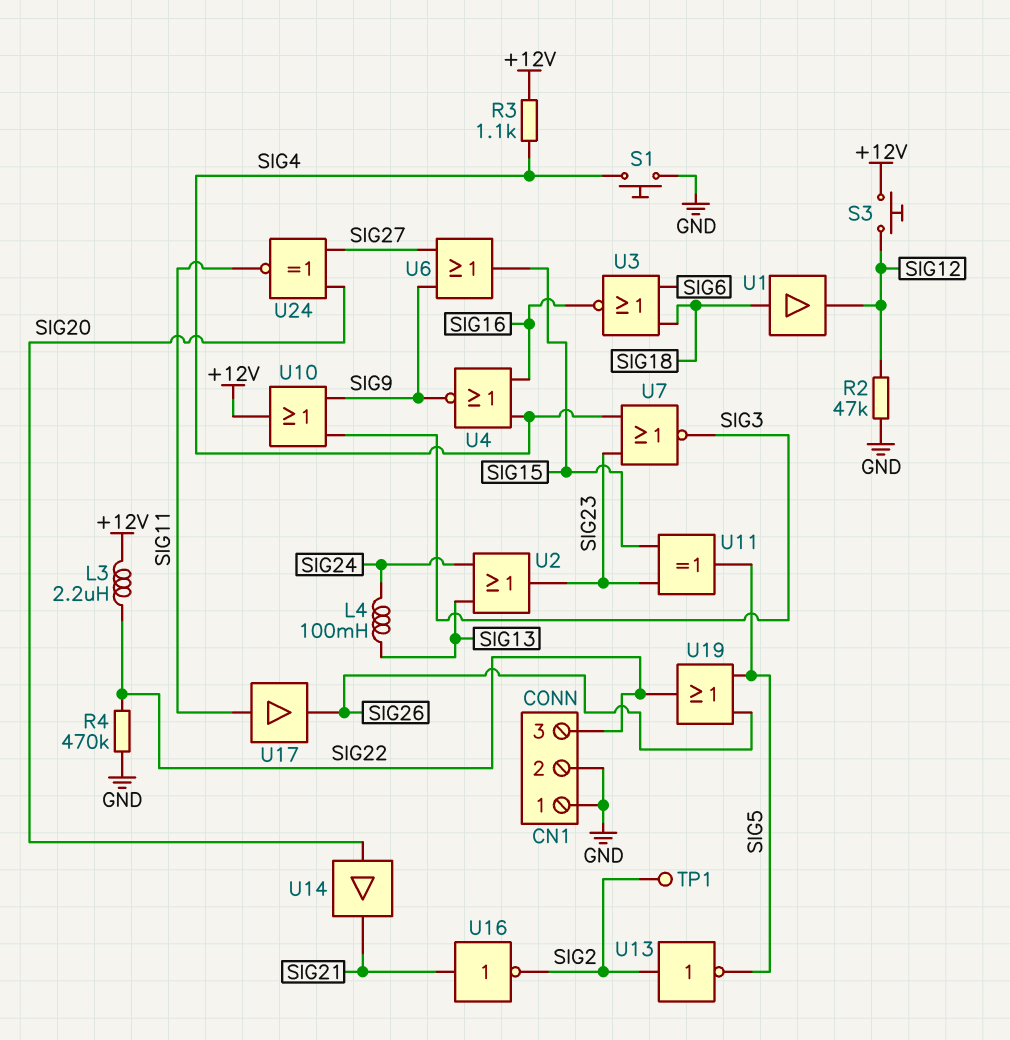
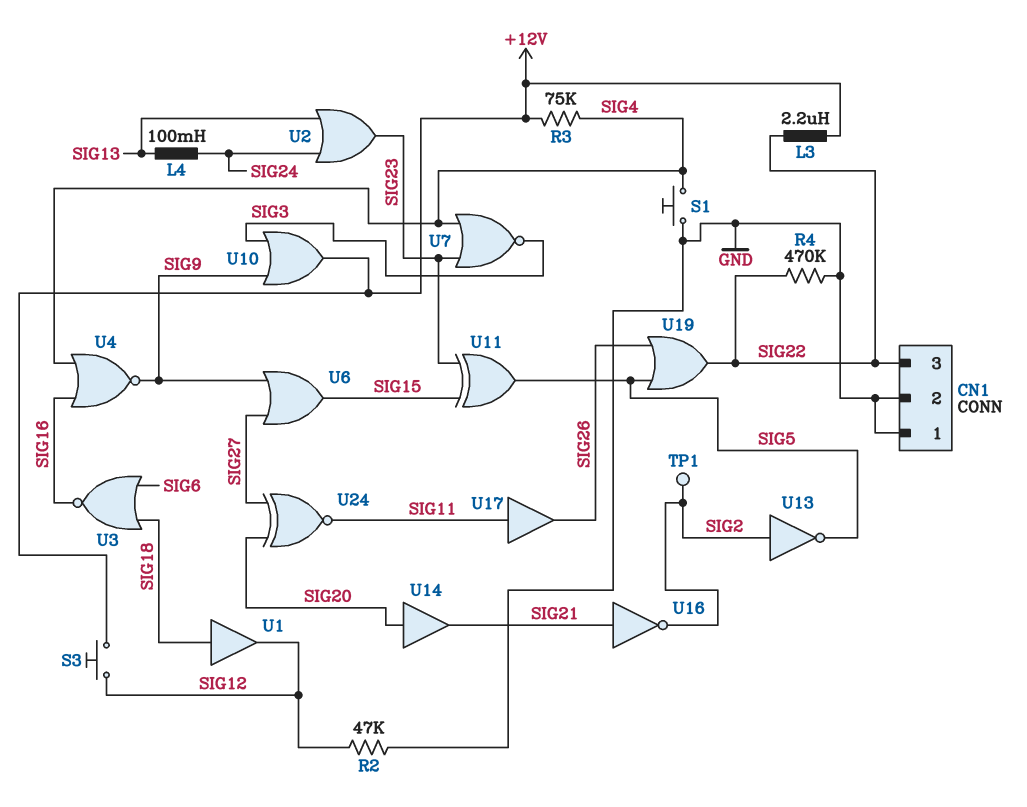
R3: 1.1k (+12V, SIG4) -> 75k (+12V, SIG4)

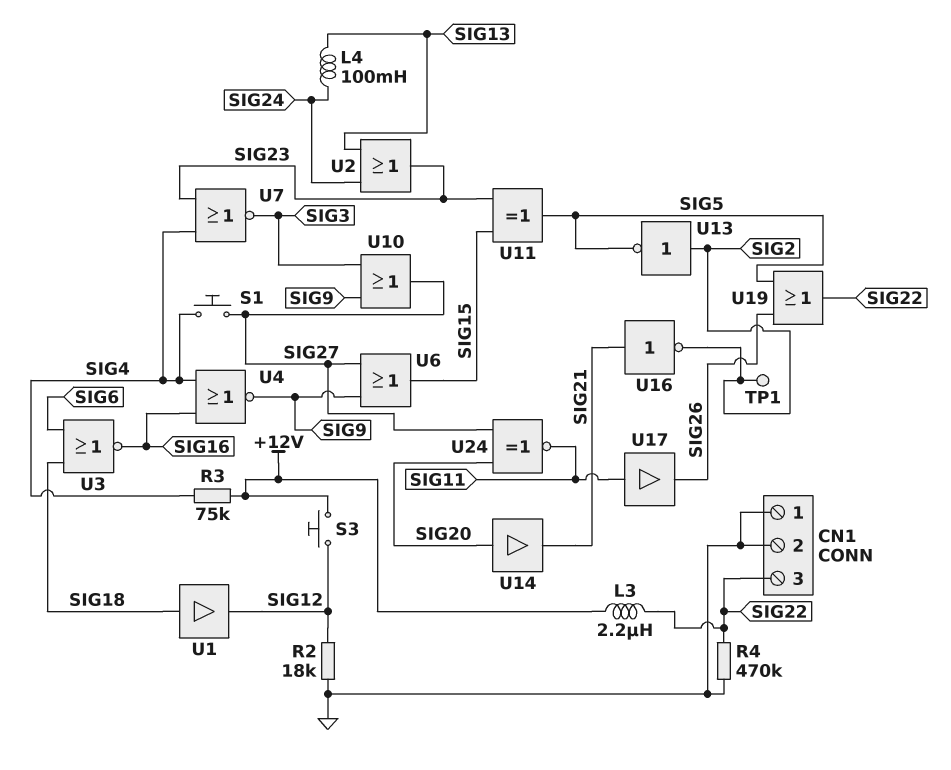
R2: 47k (GND, SIG12) -> 18k (GND, SIG12)
S1: button (GND, SIG4) -> button (SIG4, SIG27)
U10: OR (in SIG3, in SIG9, out +12V) -> OR (in SIG3, in SIG9, out SIG27)

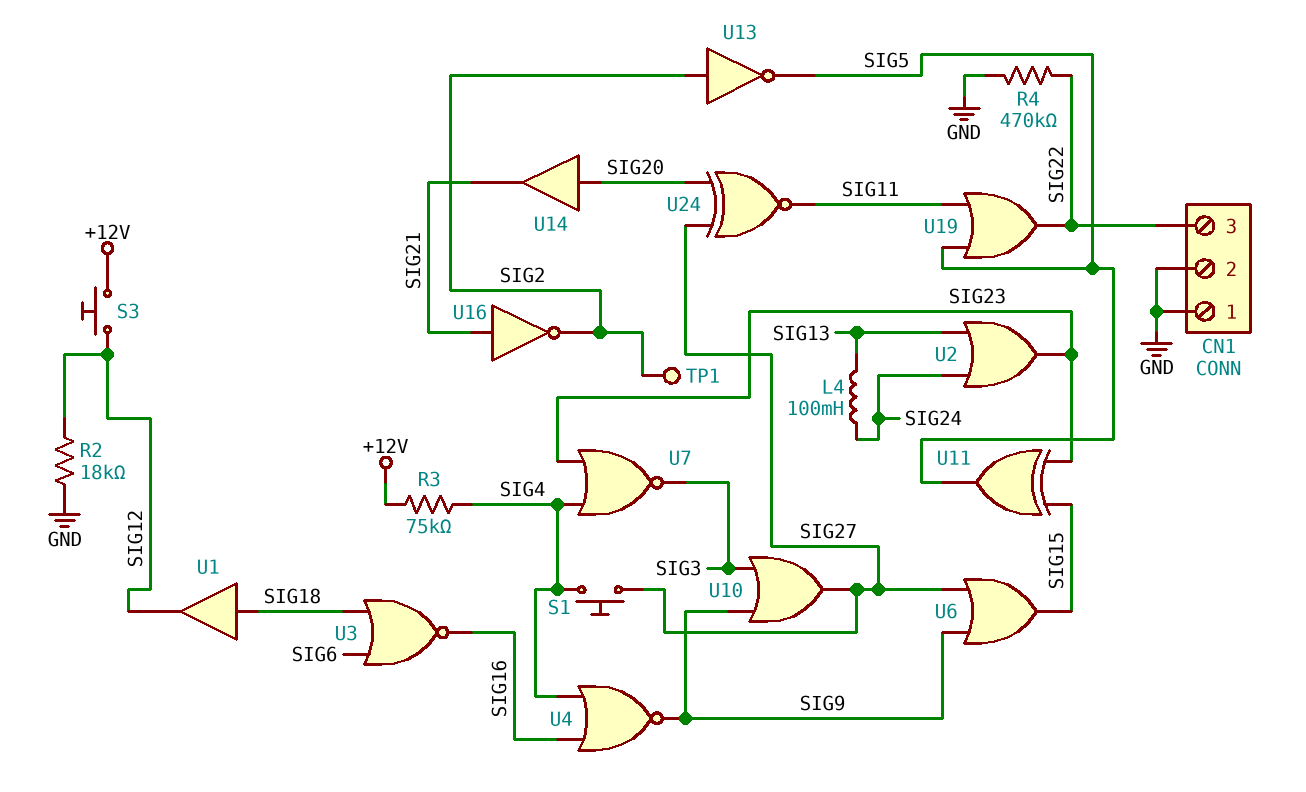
L3: 2.2uH (+12V, SIG22) -> none
U17: buffer (in SIG11, out SIG26) -> none
U19: OR (in SIG5, in SIG26, out SIG22) -> OR (in SIG5, in SIG11, out SIG22)

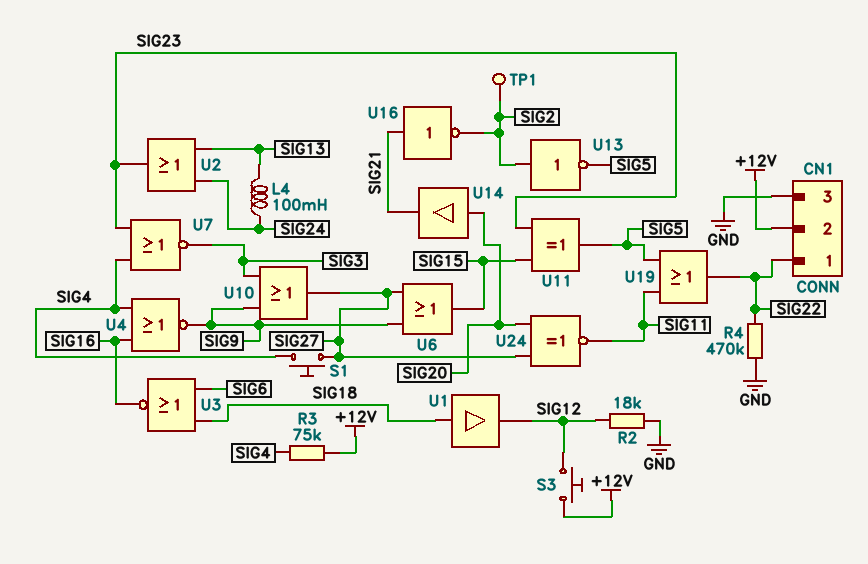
CN1 pin 1: GND -> SIG22
CN1 pin 2: GND -> +12V
CN1 pin 3: SIG22 -> GND

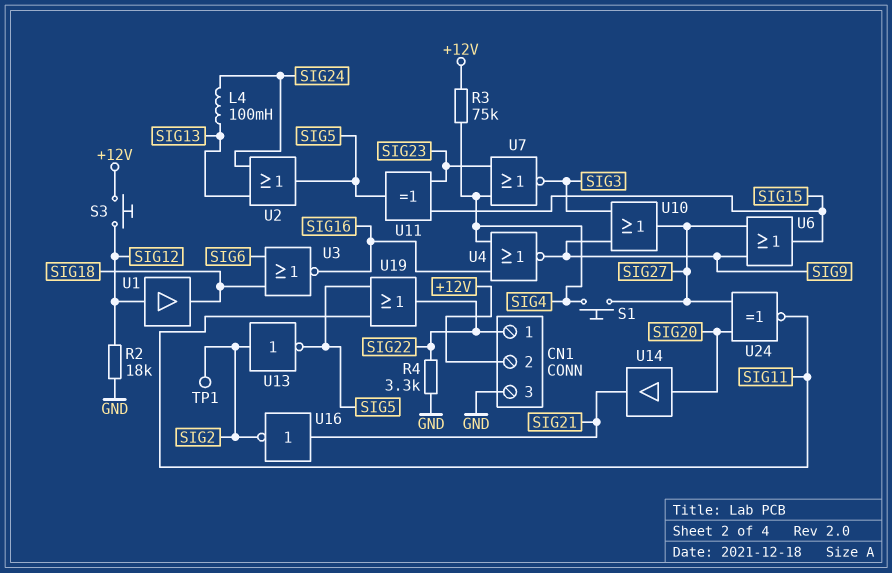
R4: 470k (GND, SIG22) -> 3.3k (GND, SIG22)
U1: buffer (in SIG18, out SIG12) -> buffer (in SIG12, out SIG18)
U2: OR (in SIG13, in SIG24, out SIG23) -> OR (in SIG13, in SIG24, out SIG5)

